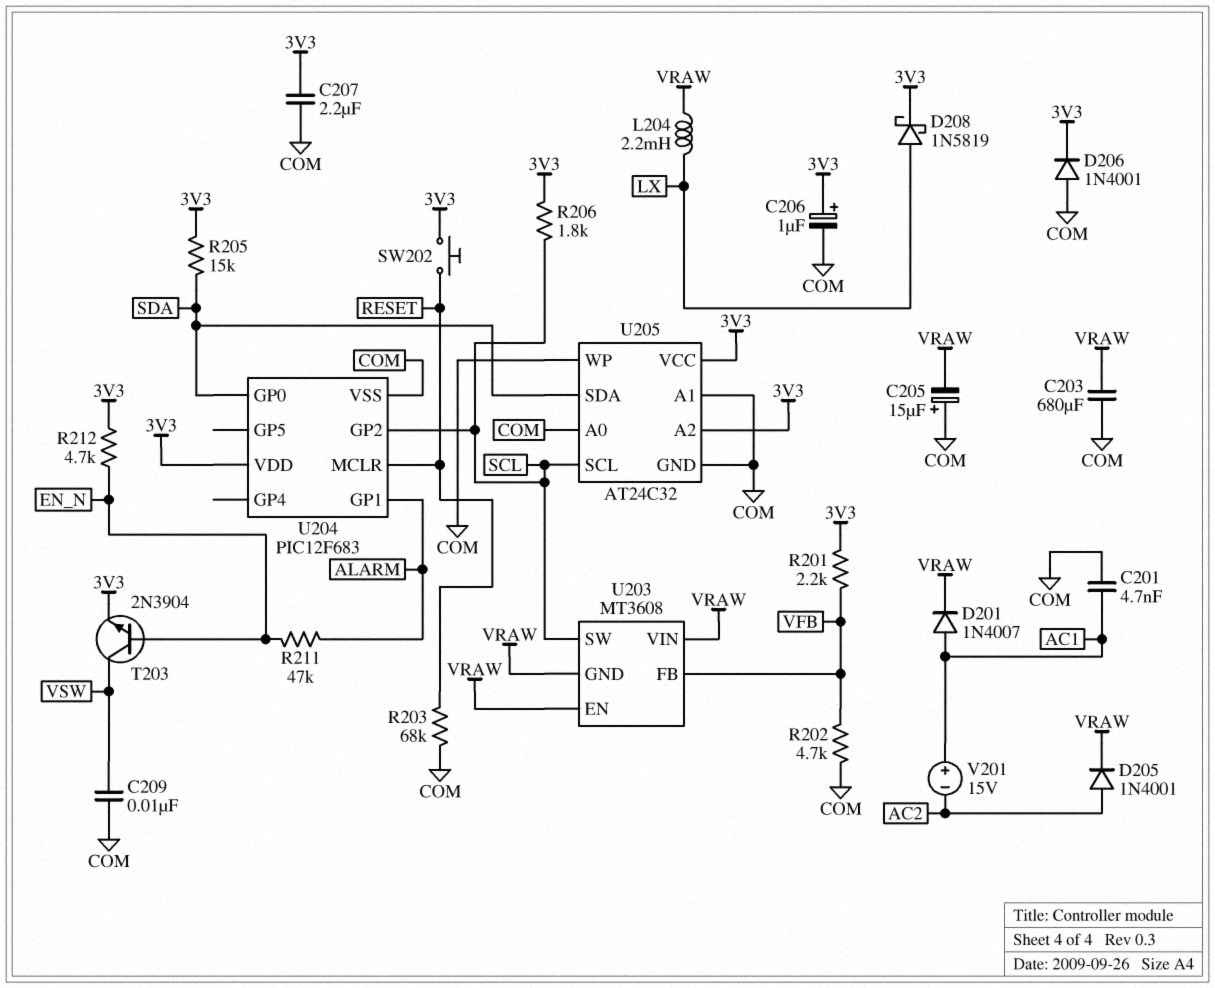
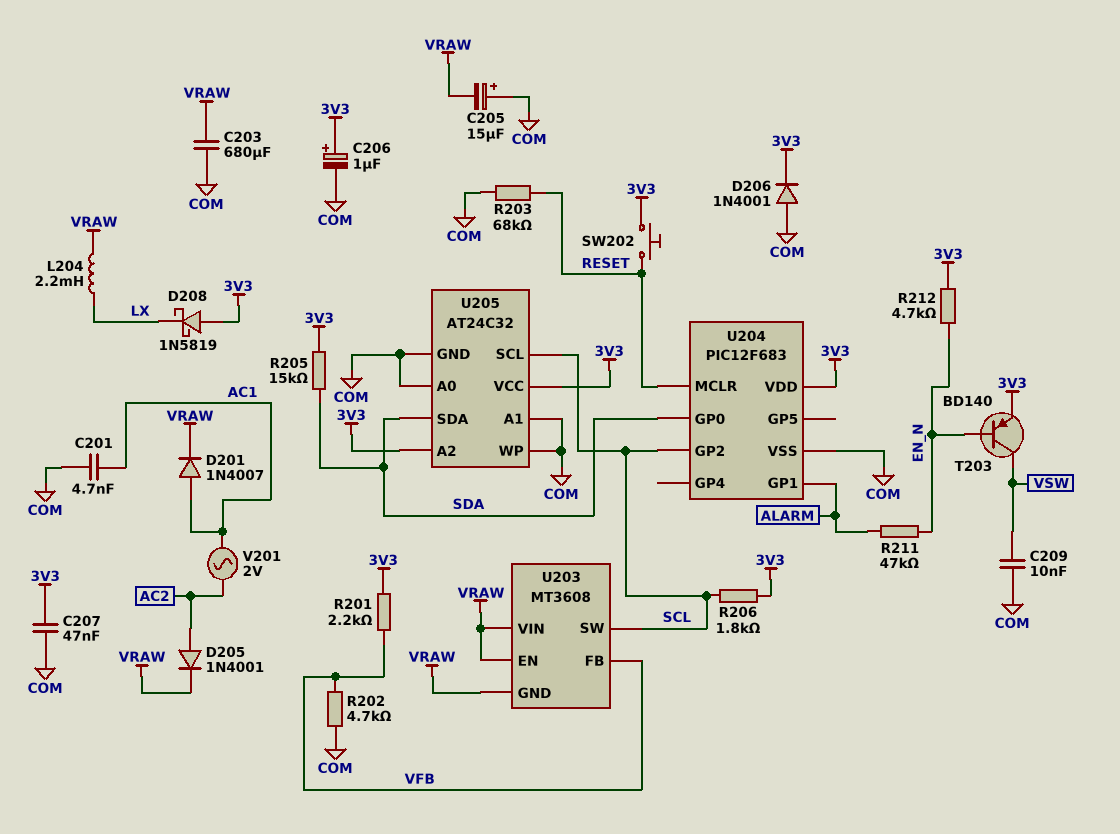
C207: 2.2uF (3V3, COM) -> 47nF (3V3, COM)
D208: schottky 1N5819 (A LX, K 3V3) -> schottky 1N5819 (A 3V3, K LX)
T203: NPN 2N3904 (B EN_N, C VSW, E 3V3) -> PNP BD140 (B EN_N, C VSW, E 3V3)
V201: 15V (plus AC1, minus AC2) -> AC 2V (AC1, AC2)

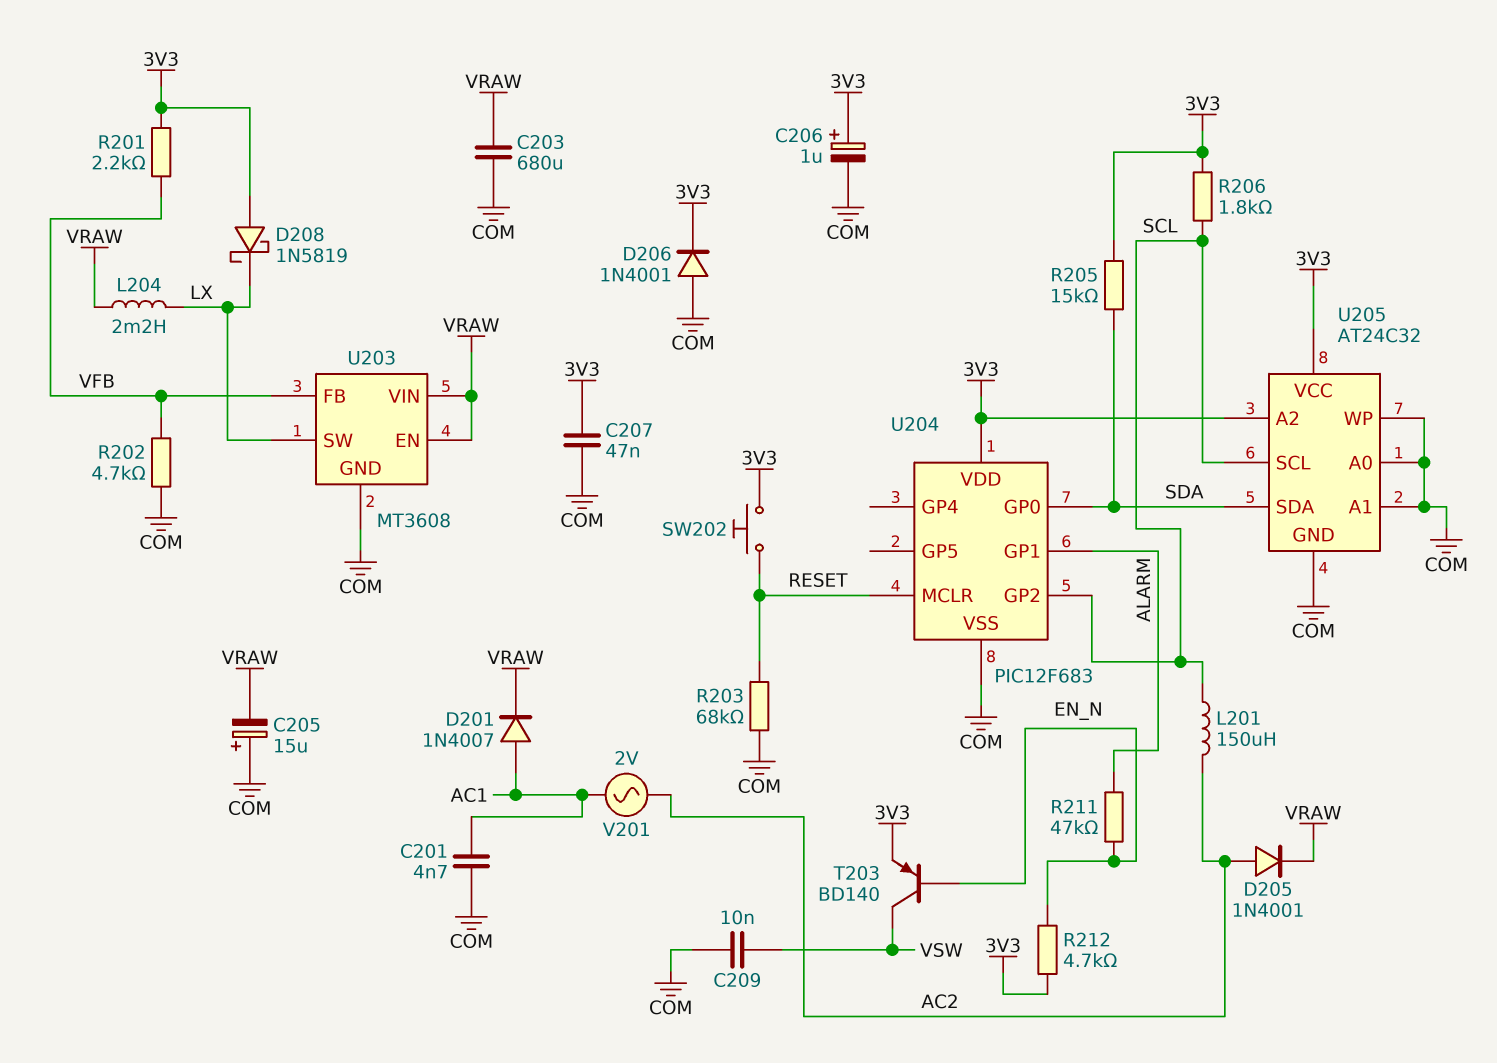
L201: none -> 150uH (AC2, SCL)
U203 pin GND: VRAW -> COM
U203 pin SW: SCL -> LX

